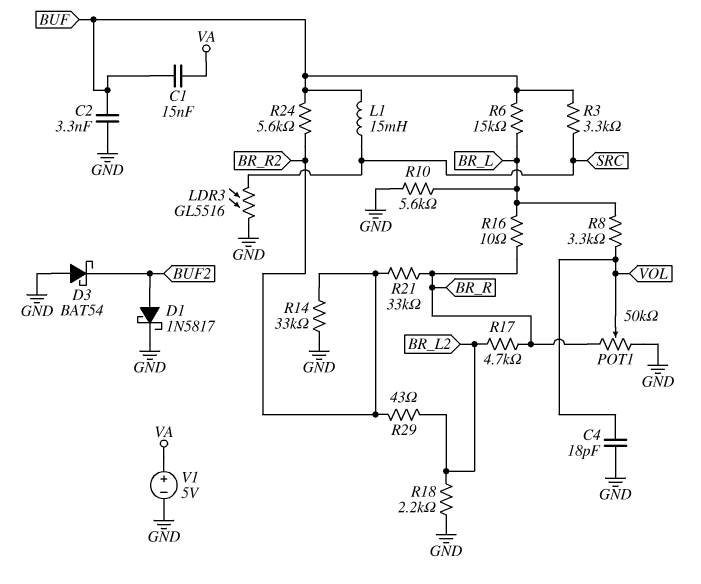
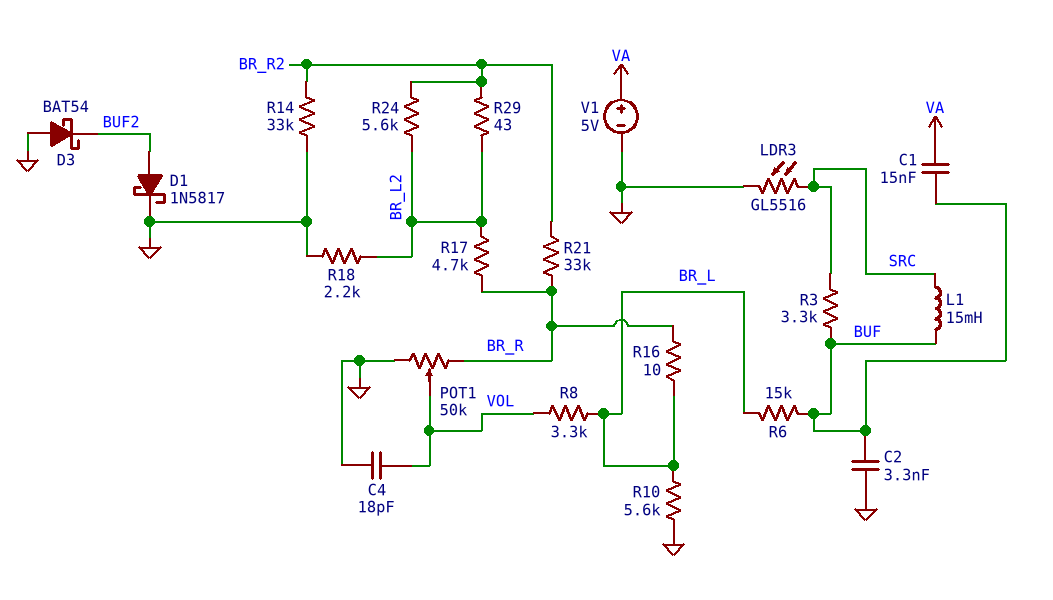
R24: 5.6k (BR_R2, BUF) -> 5.6k (BR_L2, BR_R2)

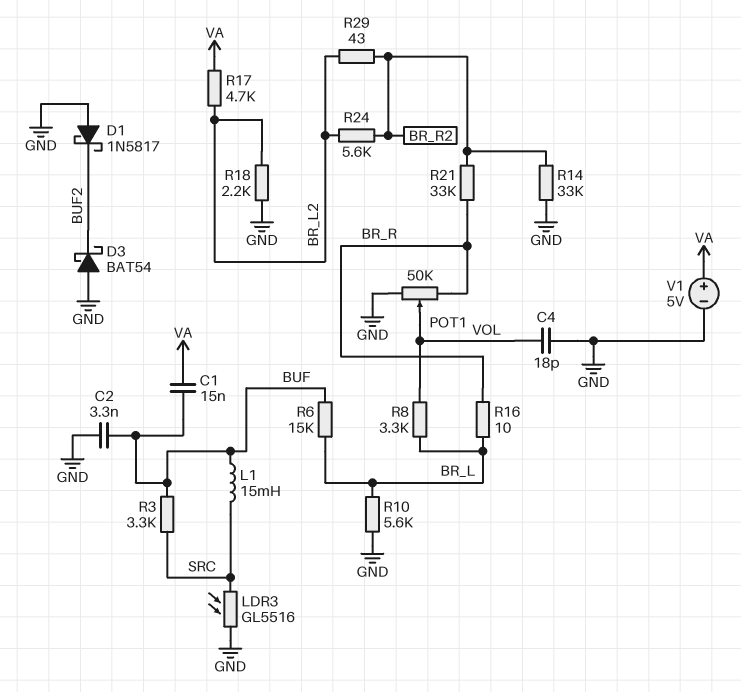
D1: schottky 1N5817 (A BUF2, K GND) -> schottky 1N5817 (A GND, K BUF2)
R17: 4.7k (BR_L2, BR_R) -> 4.7k (BR_L2, VA)

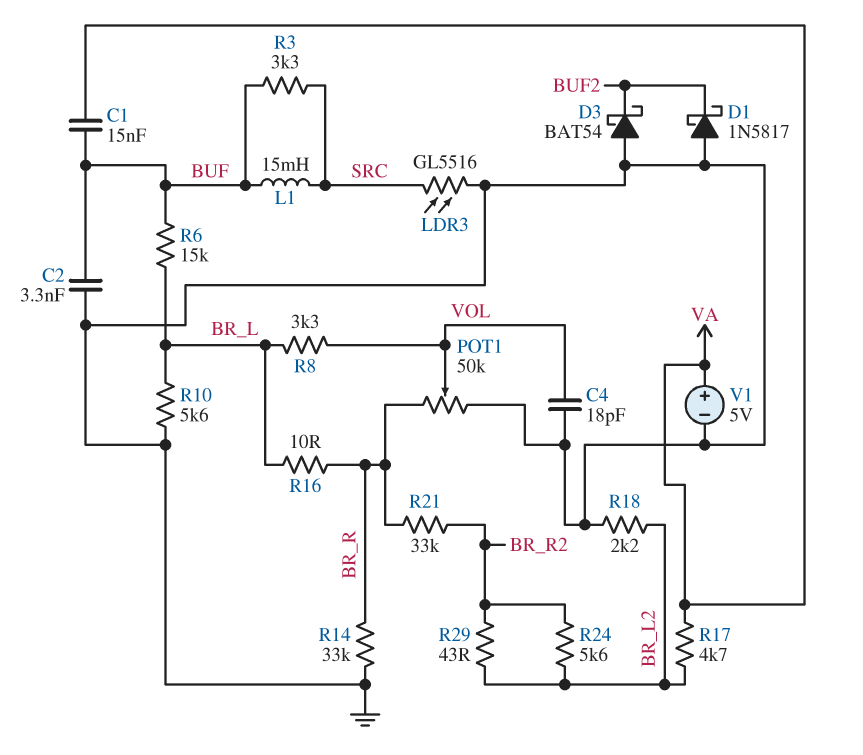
R14: 33k (BR_R2, GND) -> 33k (BR_R, GND)

